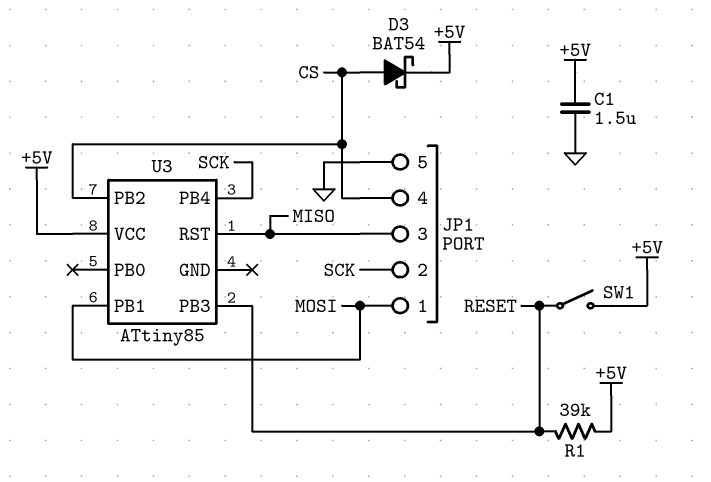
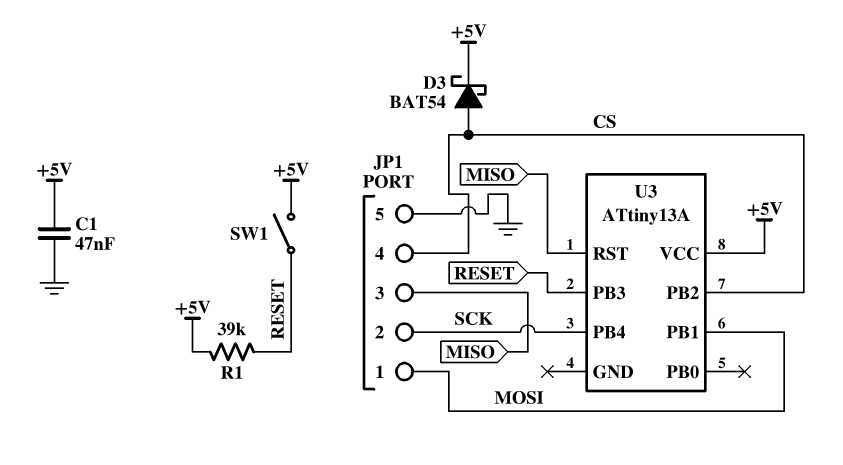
C1: 1.5uF (+5V, GND) -> 47nF (+5V, GND)
U3: ATtiny85 -> ATtiny13A

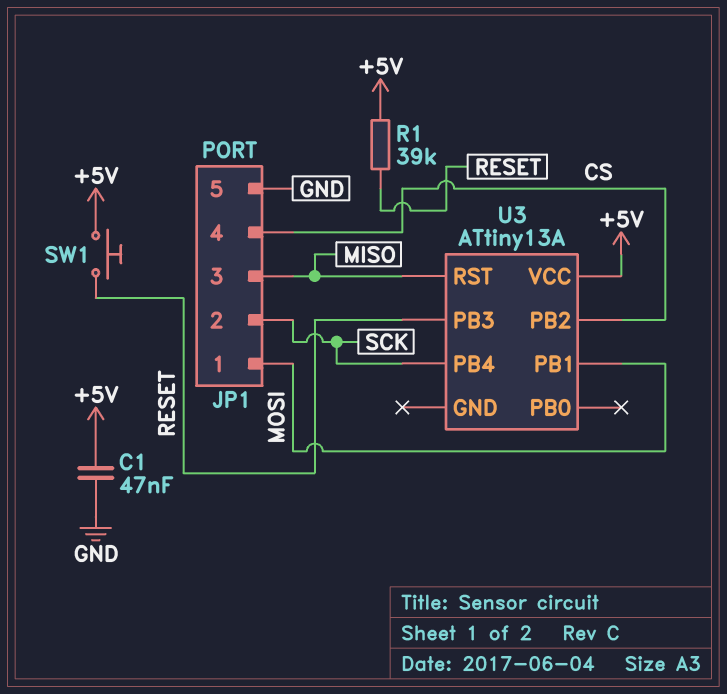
D3: schottky BAT54 (A CS, K +5V) -> none
SW1: switch (+5V, RESET) -> button (+5V, RESET)

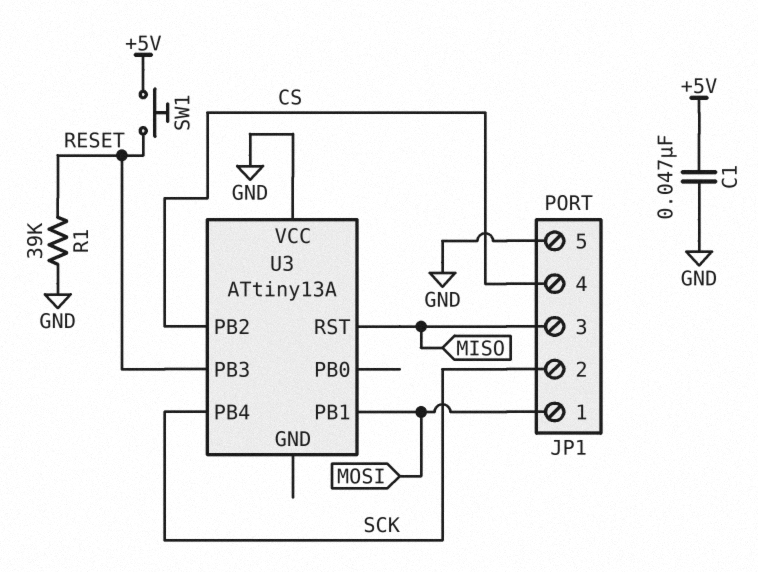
R1: 39k (+5V, RESET) -> 39k (GND, RESET)
U3 pin VCC: +5V -> GND

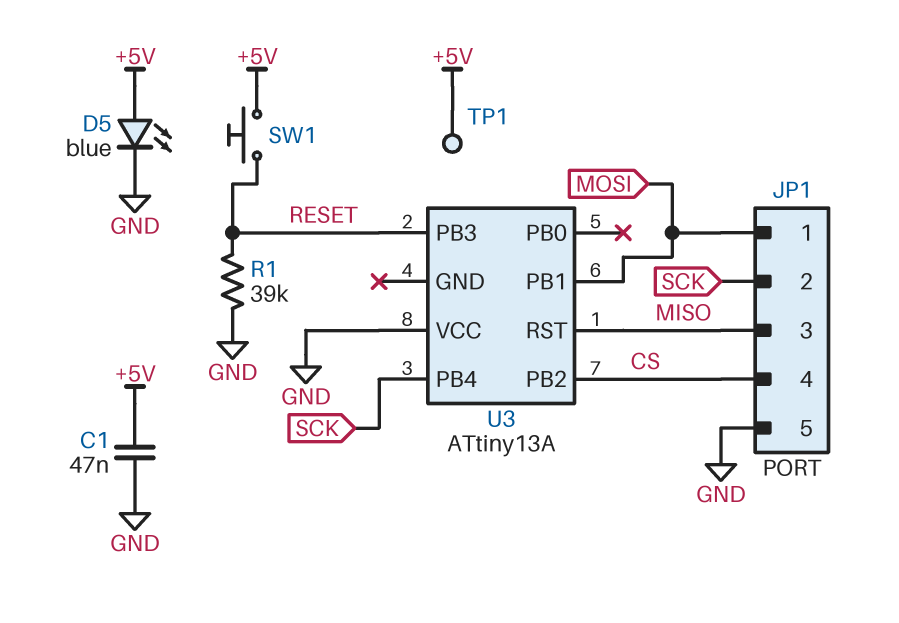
D5: none -> LED blue (A +5V, K GND)
TP1: none -> test point (+5V)

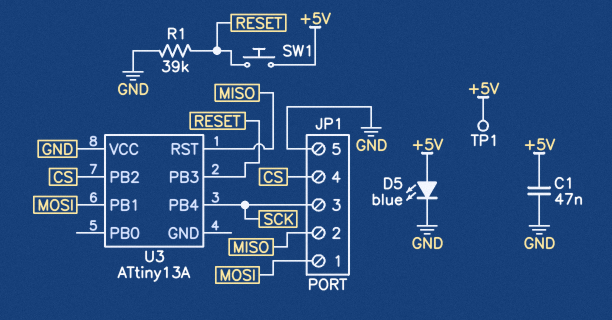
JP1 pin 2: SCK -> MISO
JP1 pin 3: MISO -> SCK

